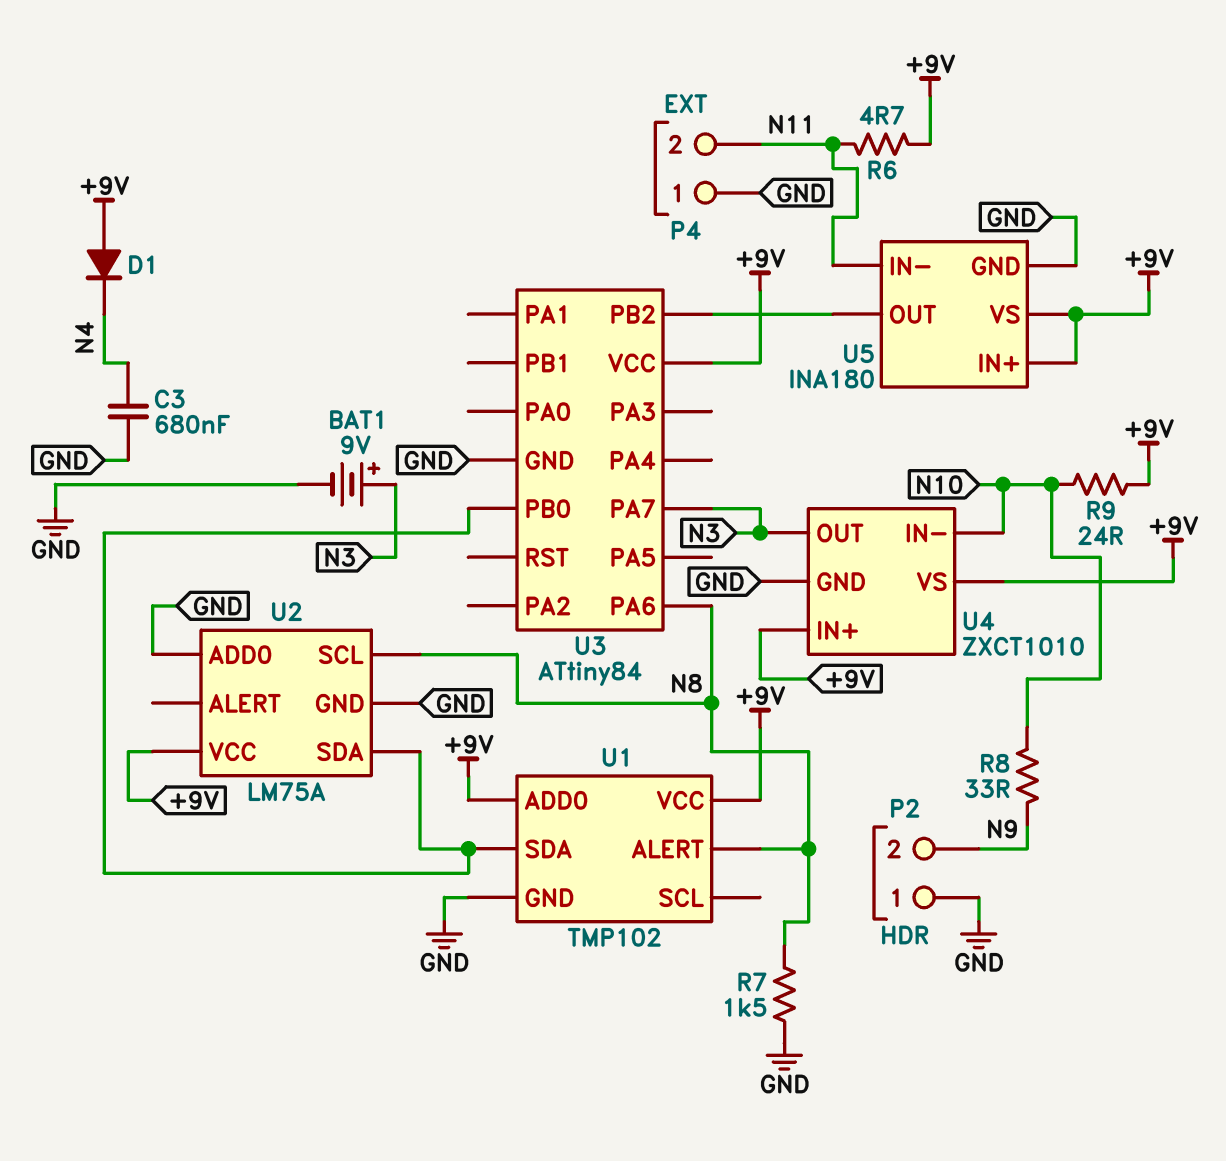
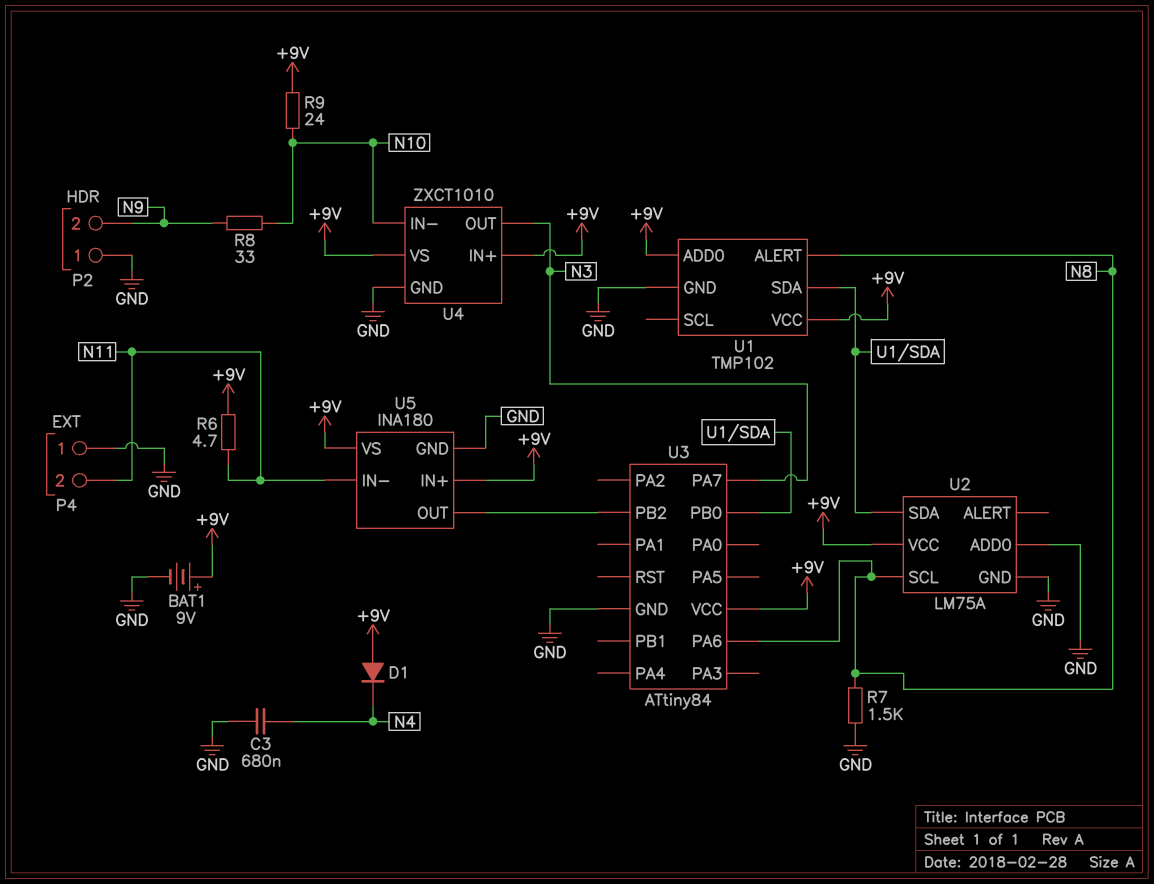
BAT1: 9V (plus N3, minus GND) -> 9V (plus +9V, minus GND)

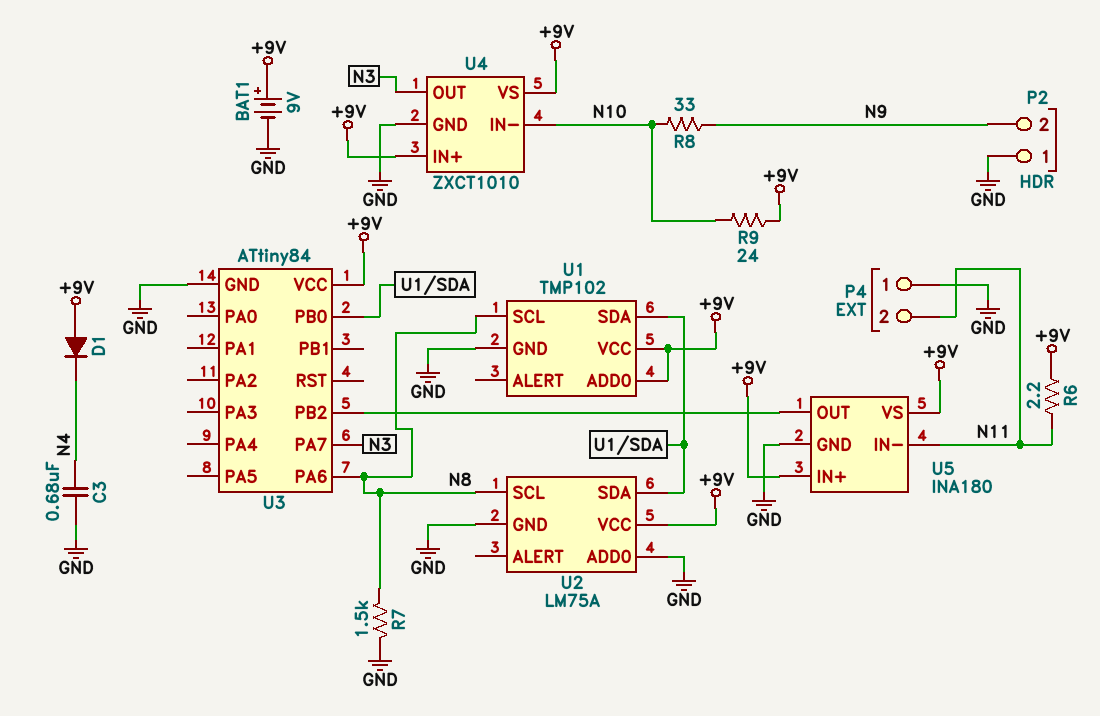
R6: 4.7 (+9V, N11) -> 2.2 (+9V, N11)
U1 pin ALERT: N8 -> none
U1 pin SCL: none -> N8

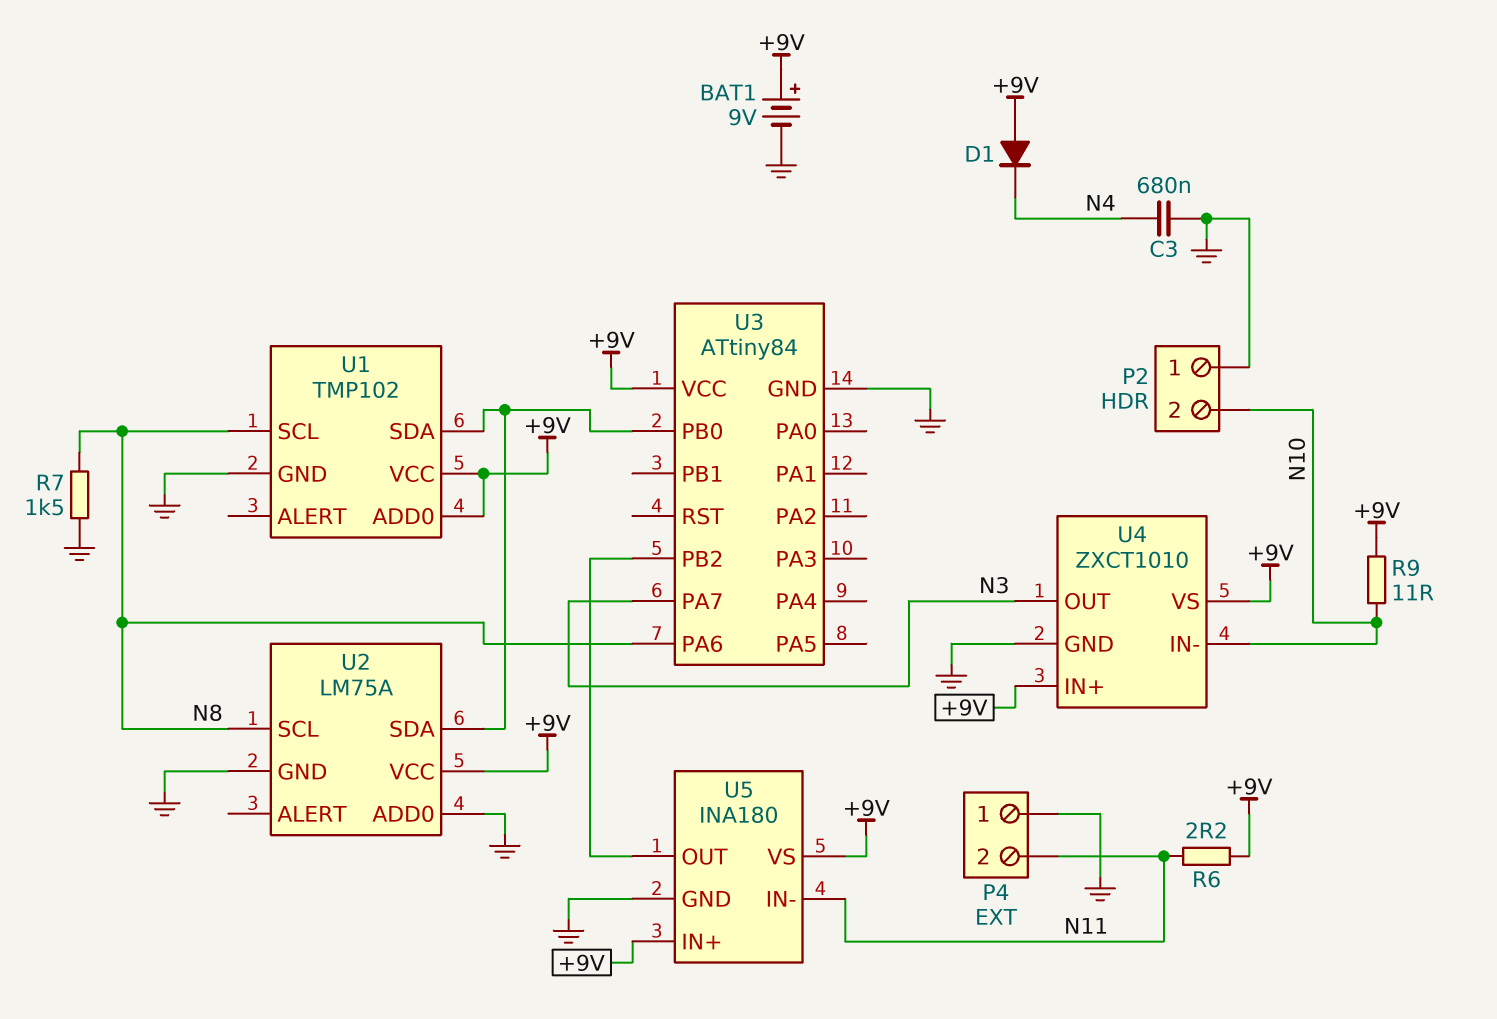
P2 pin 2: N9 -> N10
R8: 33 (N9, N10) -> none
R9: 24 (+9V, N10) -> 11 (+9V, N10)

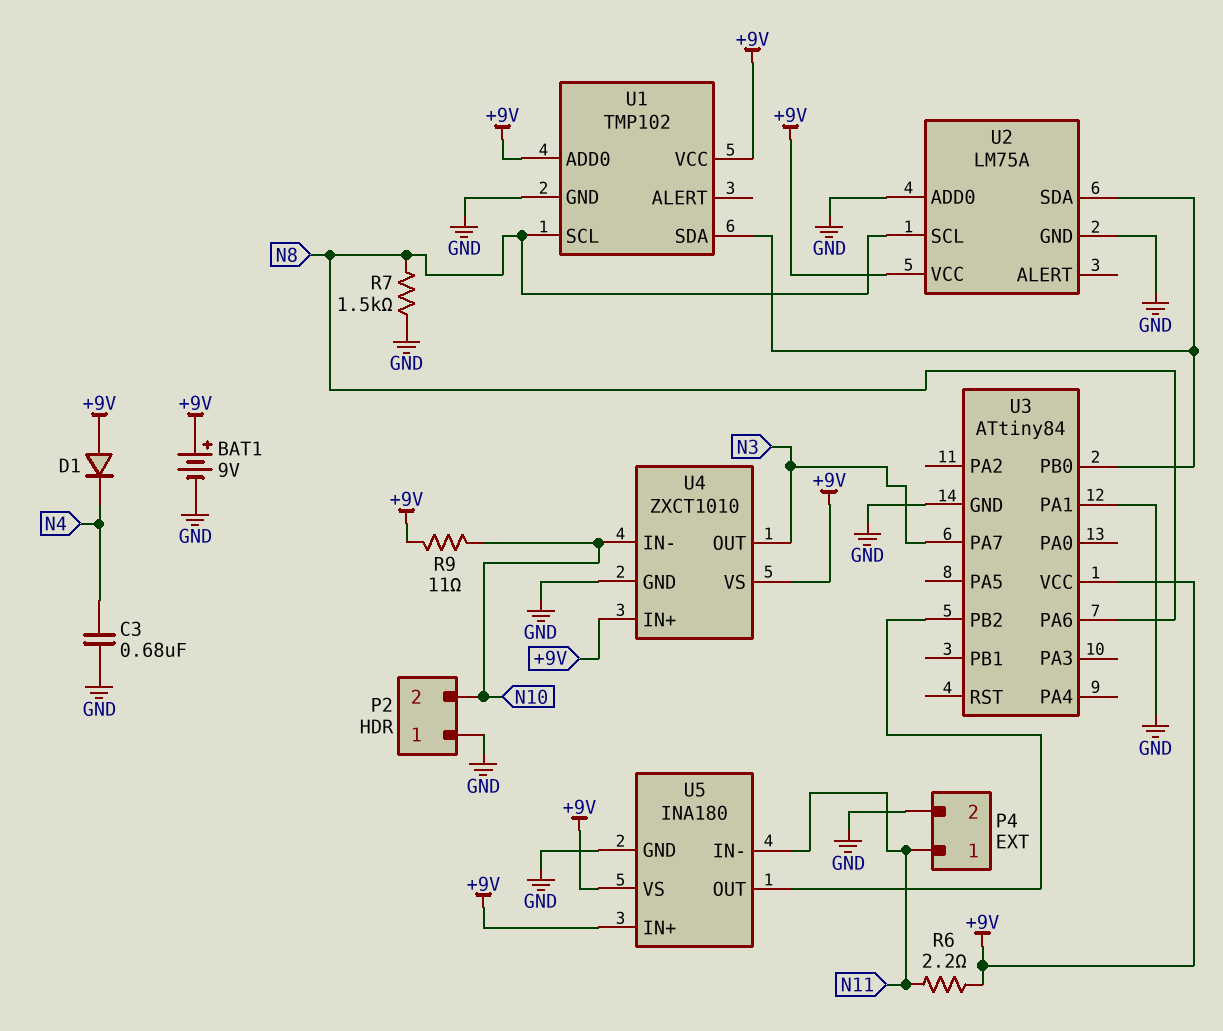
P4 pin 1: GND -> N11
P4 pin 2: N11 -> GND
U3 pin PA1: none -> GND

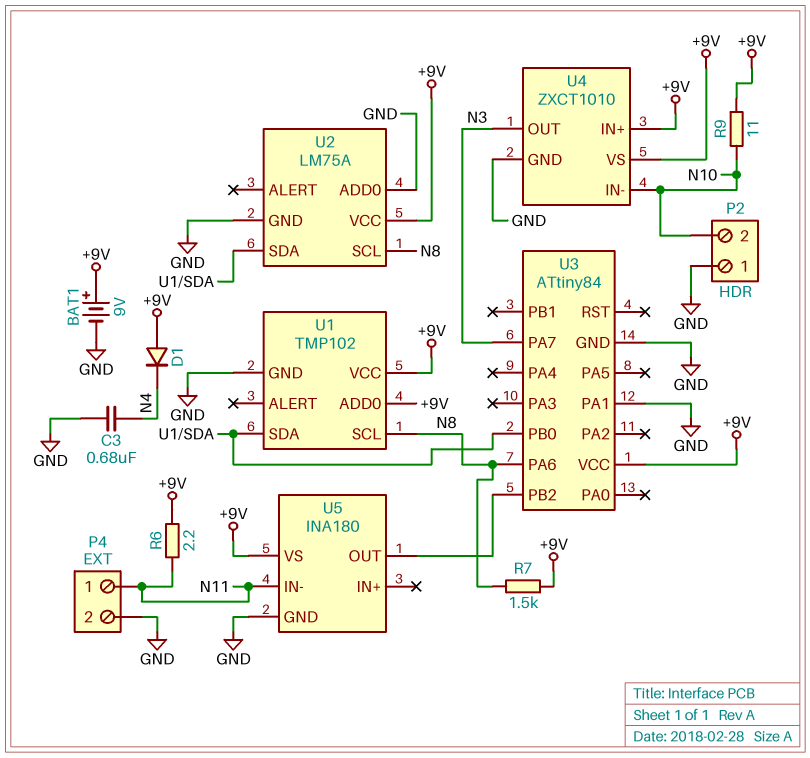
R7: 1.5k (GND, N8) -> 1.5k (+9V, N8)
U5 pin IN+: +9V -> none

